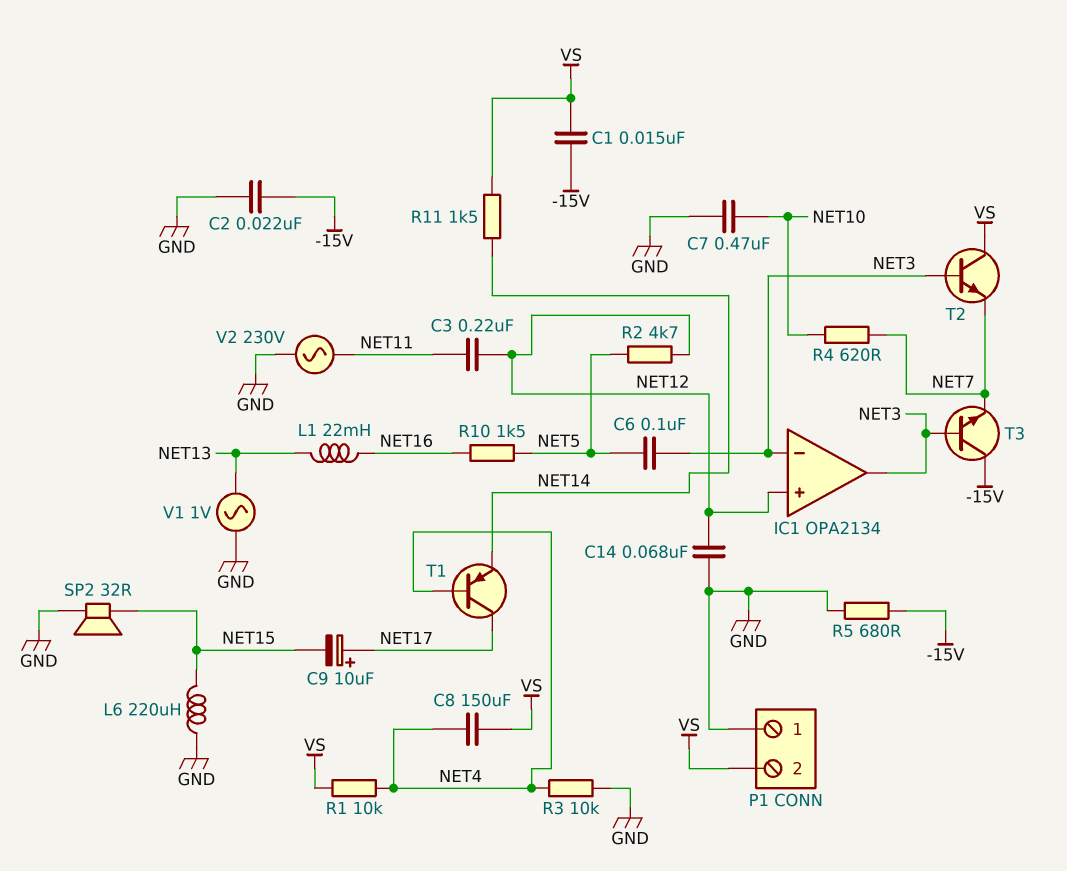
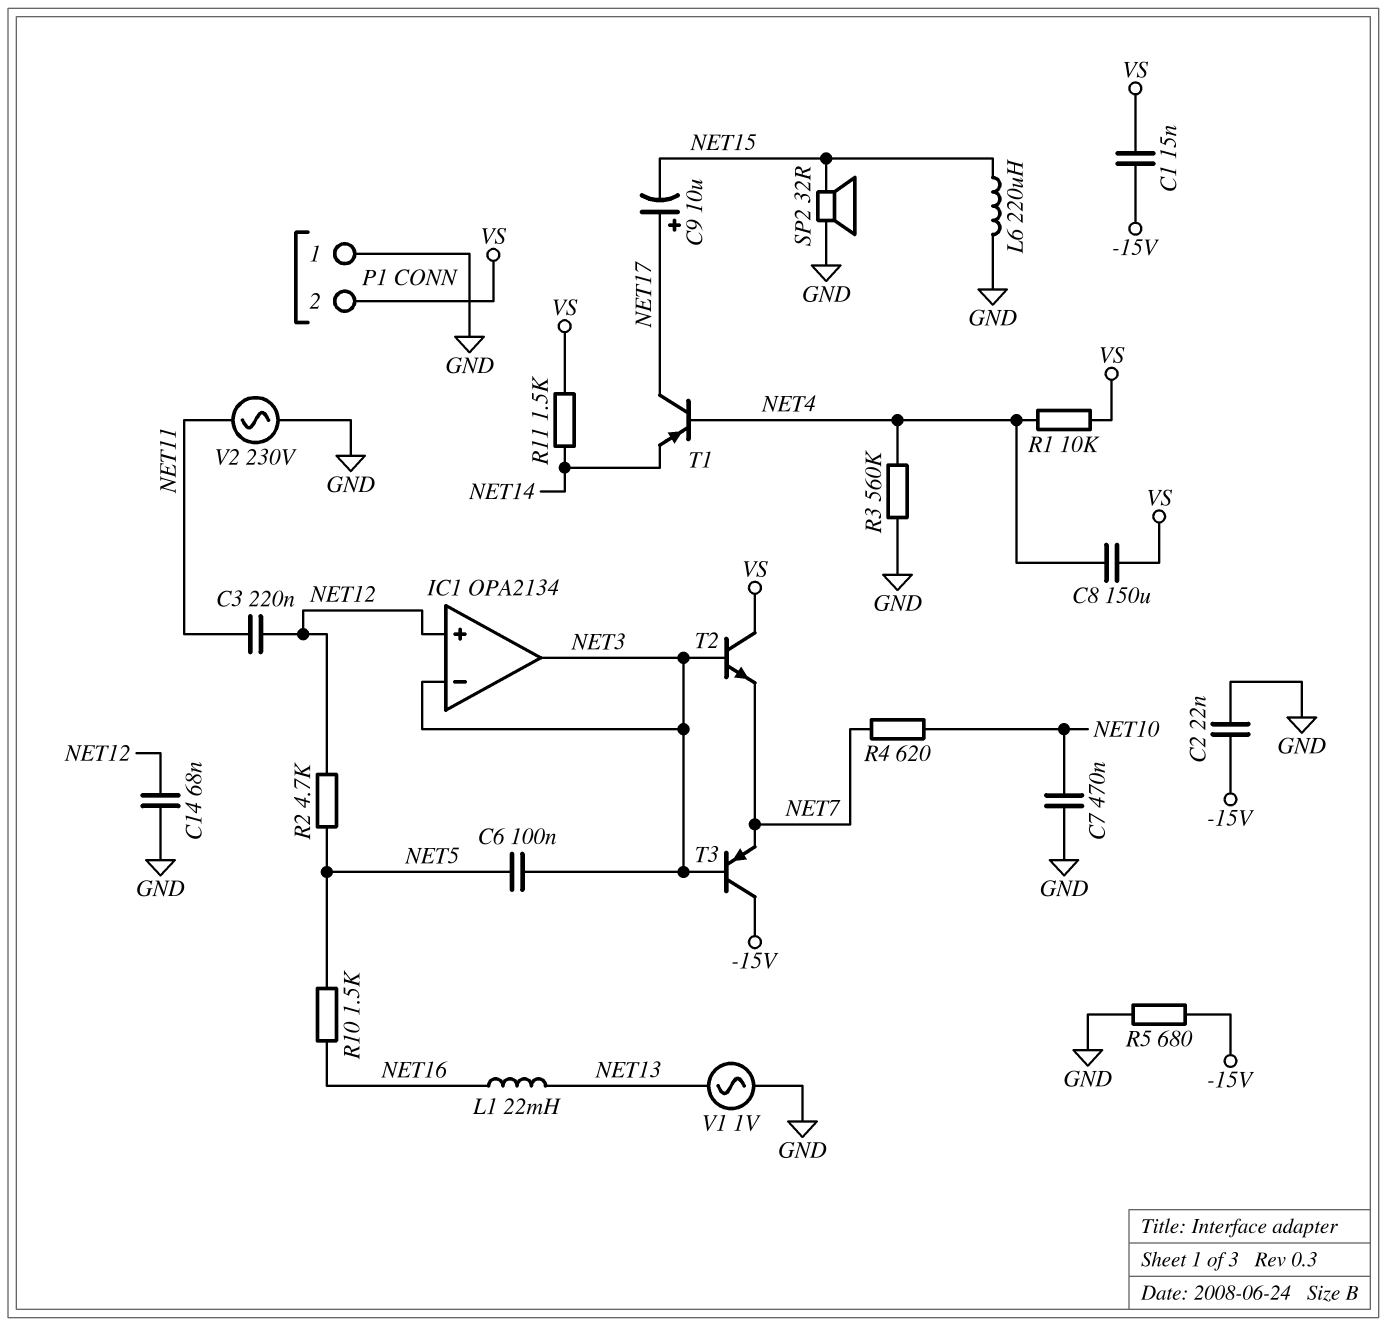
R3: 10k (GND, NET4) -> 560k (GND, NET4)
T3: NPN (B NET3, C -15V, E NET7) -> PNP (B NET3, C -15V, E NET7)

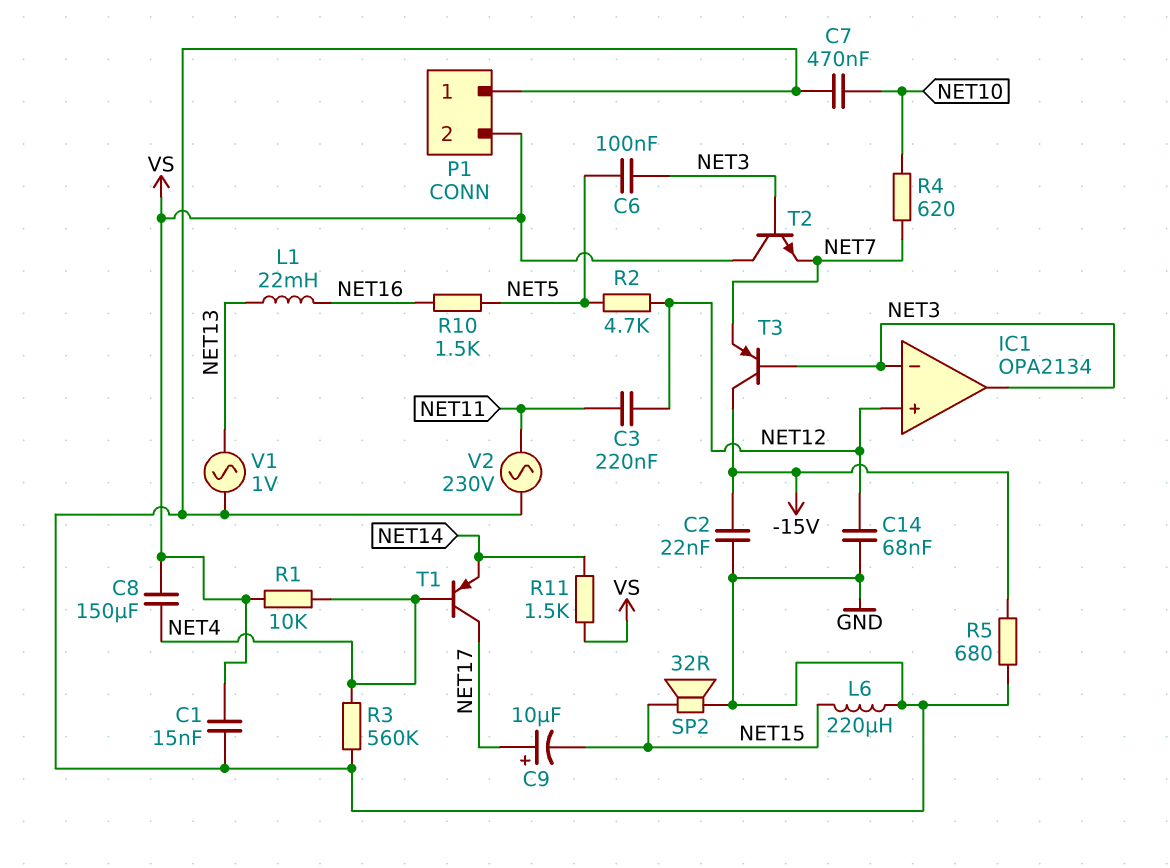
C1: 15nF (-15V, VS) -> 15nF (GND, VS)

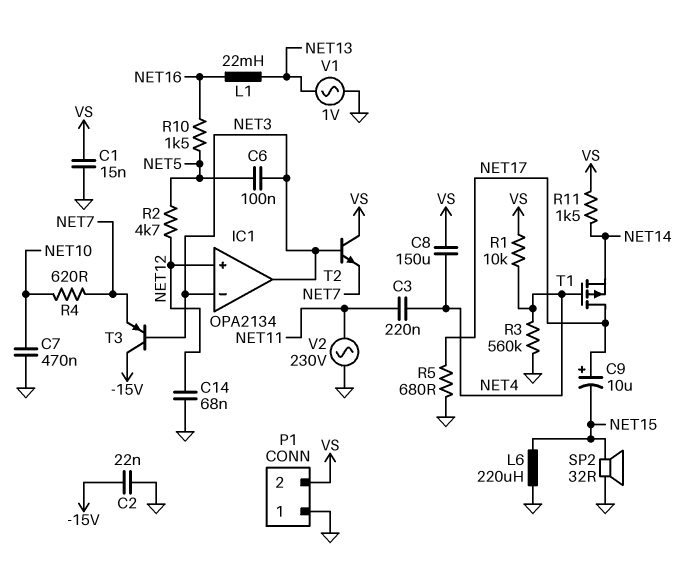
C3: 220nF (NET11, NET12) -> 220nF (NET4, NET11)
R5: 680 (-15V, GND) -> 680 (GND, NET17)
T1: PNP (B NET4, C NET17, E NET14) -> PMOS (G NET4, D NET17, S NET14)

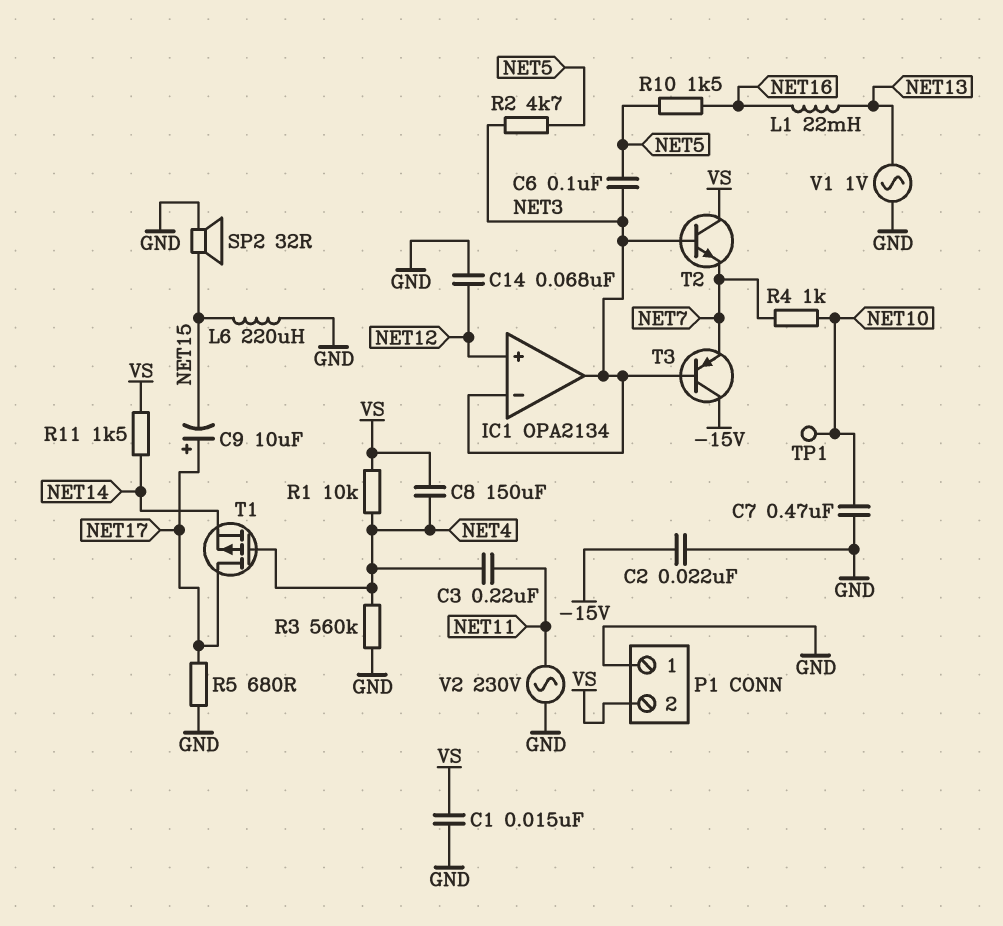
R2: 4.7k (NET5, NET12) -> 4.7k (NET3, NET5)
R4: 620 (NET7, NET10) -> 1k (NET7, NET10)
TP1: none -> test point (NET10)

